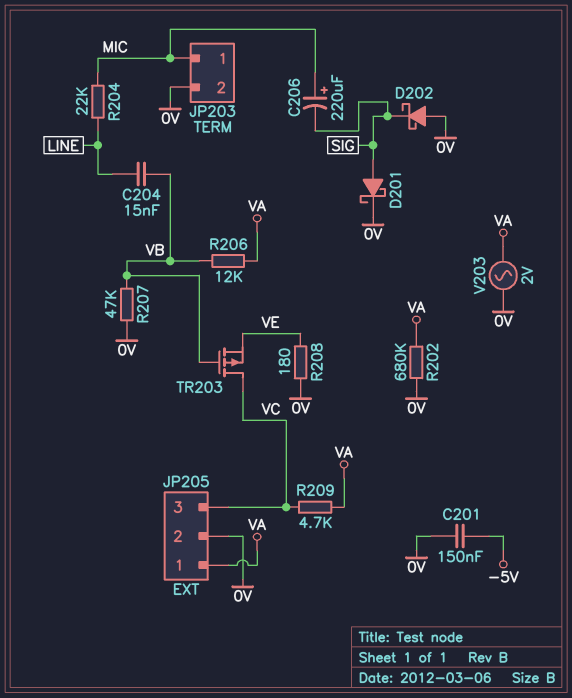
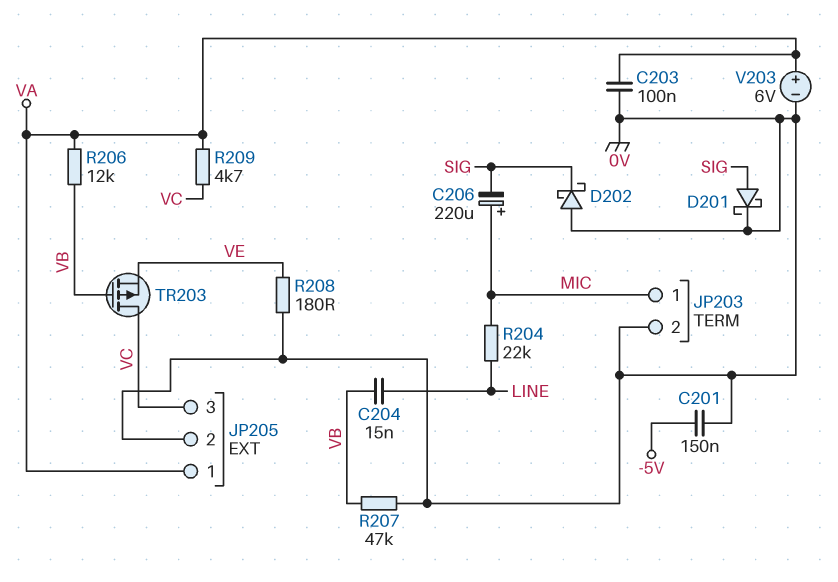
C203: none -> 100nF (0V, VA)
R202: 680k (0V, VA) -> none
V203: AC 2V (0V, VA) -> 6V (plus VA, minus 0V)

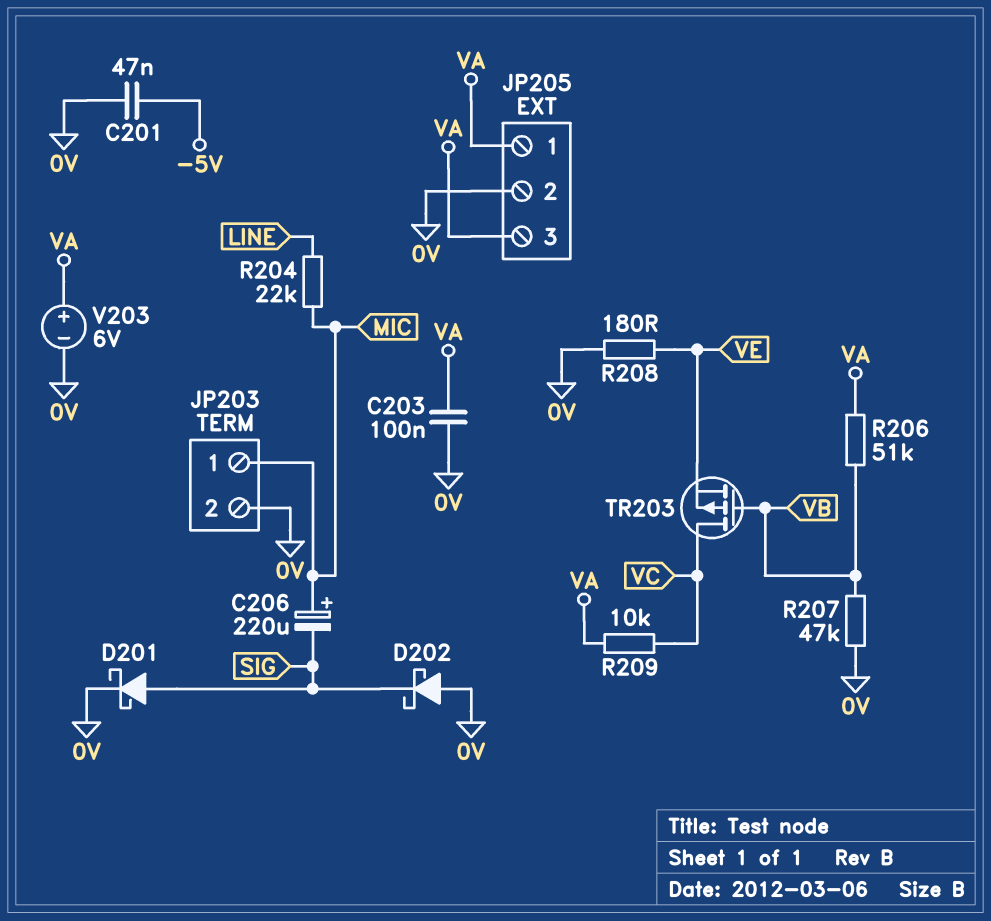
C201: 150nF (-5V, 0V) -> 47nF (-5V, 0V)
C204: 15nF (LINE, VB) -> none
JP205 pin 3: VC -> VA
R206: 12k (VA, VB) -> 51k (VA, VB)
R209: 4.7k (VA, VC) -> 10k (VA, VC)

